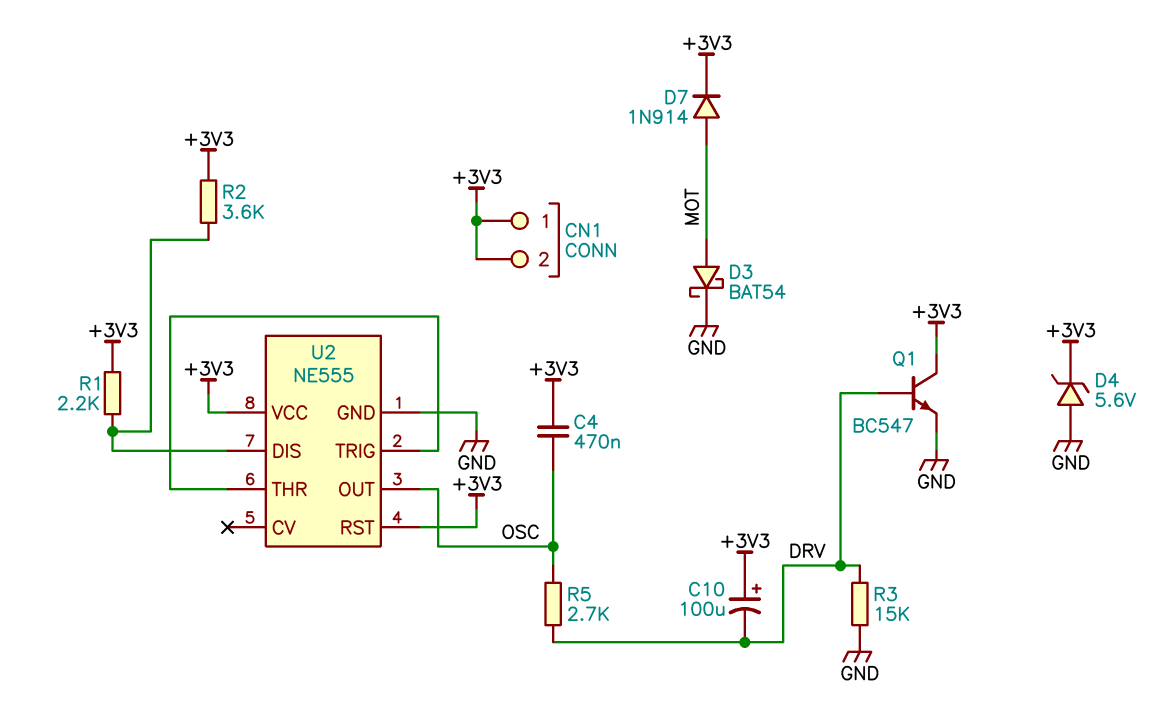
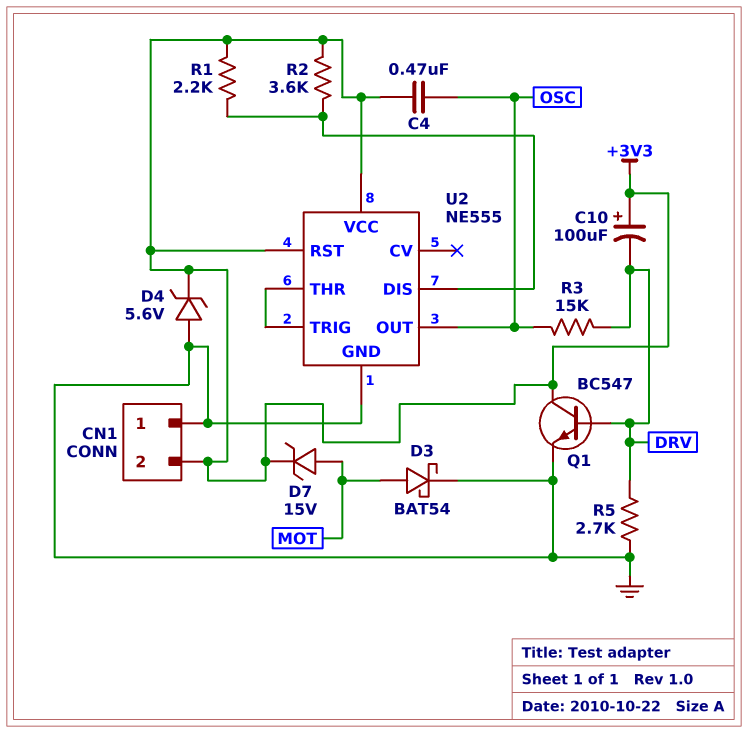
CN1 pin 1: +3V3 -> GND
D7: diode 1N914 (A MOT, K +3V3) -> zener 15V (A MOT, K +3V3)
R3: 15k (DRV, GND) -> 15k (DRV, OSC)
R5: 2.7k (DRV, OSC) -> 2.7k (DRV, GND)

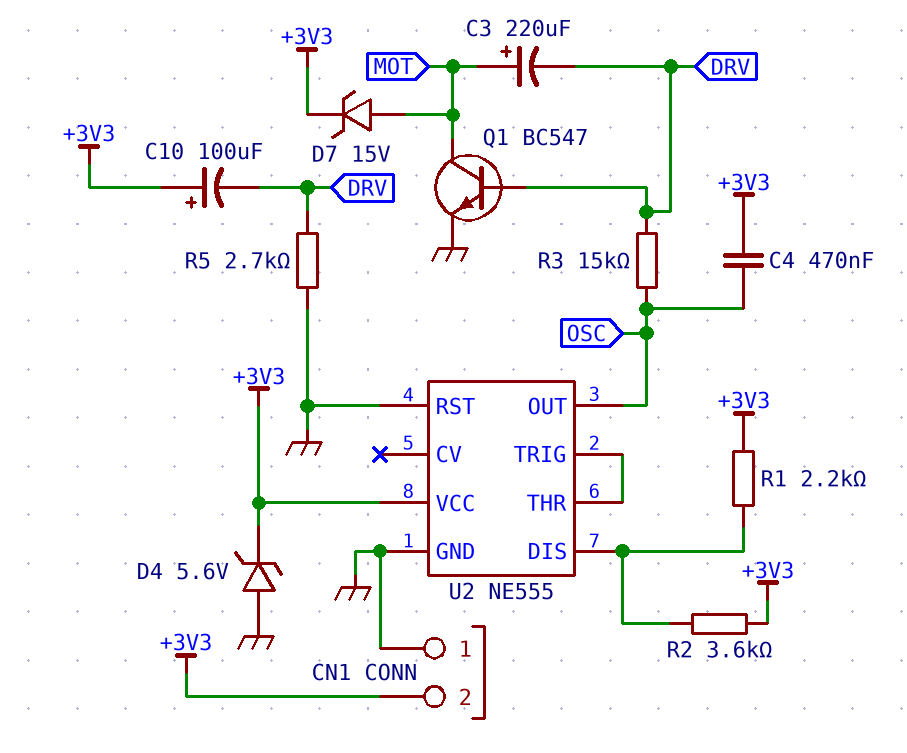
C3: none -> 220uF (plus MOT, minus DRV)
D3: schottky BAT54 (A MOT, K GND) -> none
Q1: NPN BC547 (B DRV, C +3V3, E GND) -> NPN BC547 (B DRV, C MOT, E GND)
U2 pin RST: +3V3 -> GND

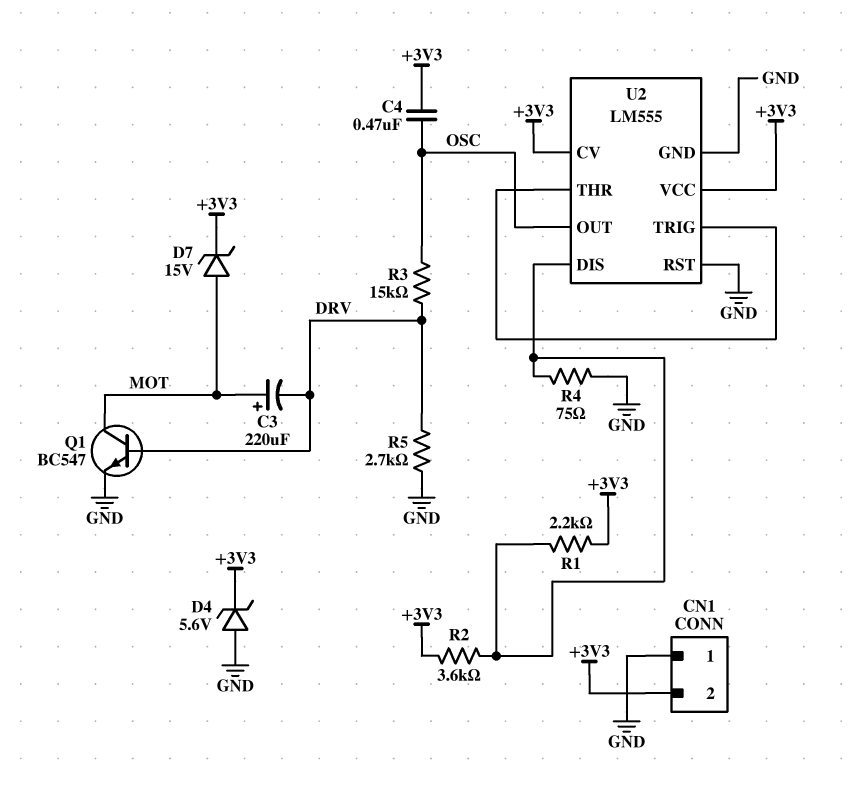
C10: 100uF (plus +3V3, minus DRV) -> none
R4: none -> 75 (GND, U2/DIS)
U2: NE555 -> LM555
U2 pin CV: none -> +3V3

